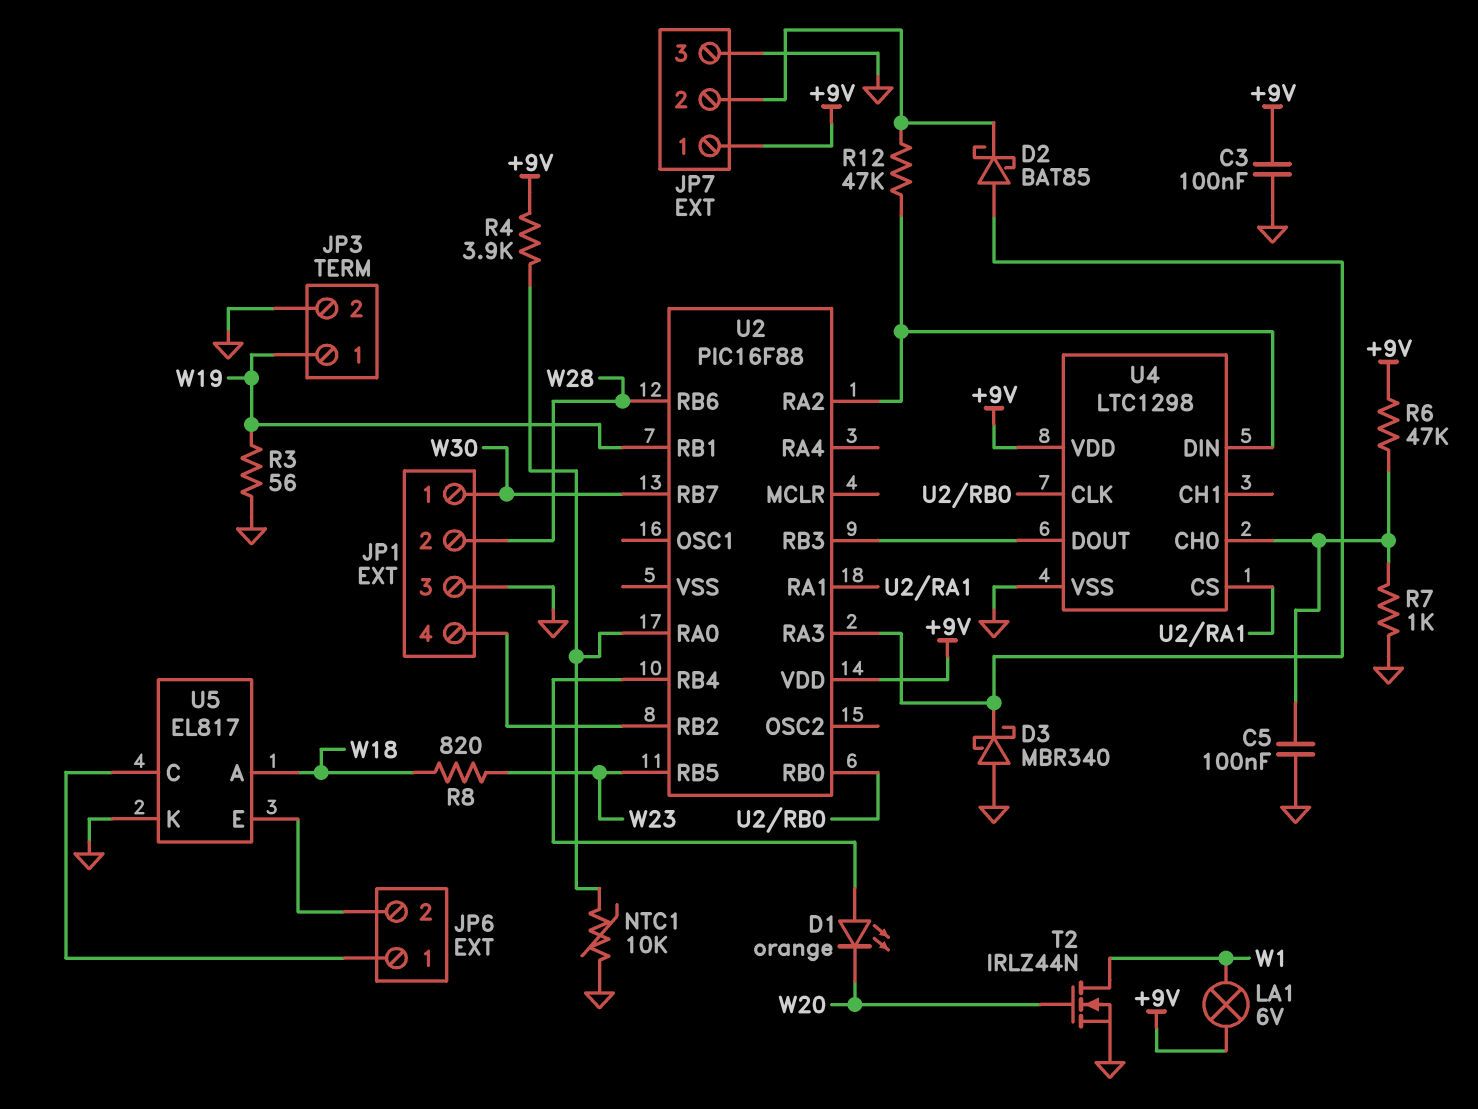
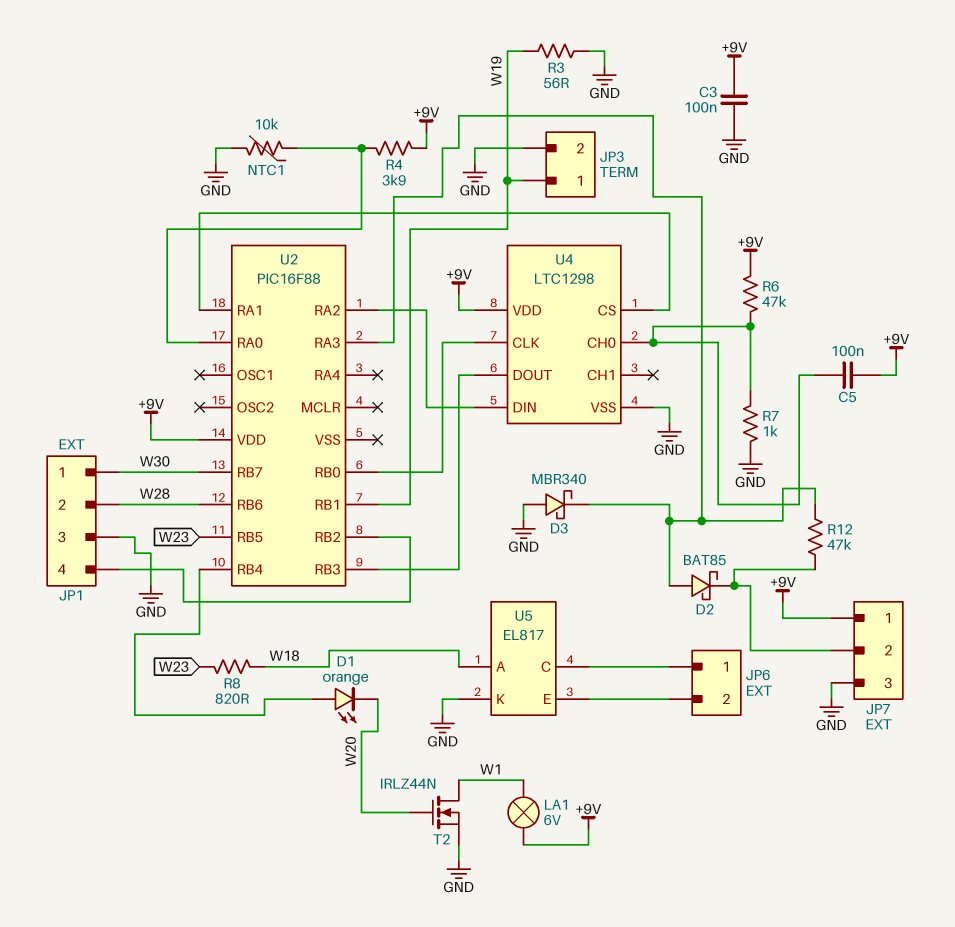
C5: 100nF (GND, U4/CH0) -> 100nF (+9V, U4/CH0)
R12: 47k (JP7/2, U2/RA2) -> 47k (JP7/2, U2/RA3)

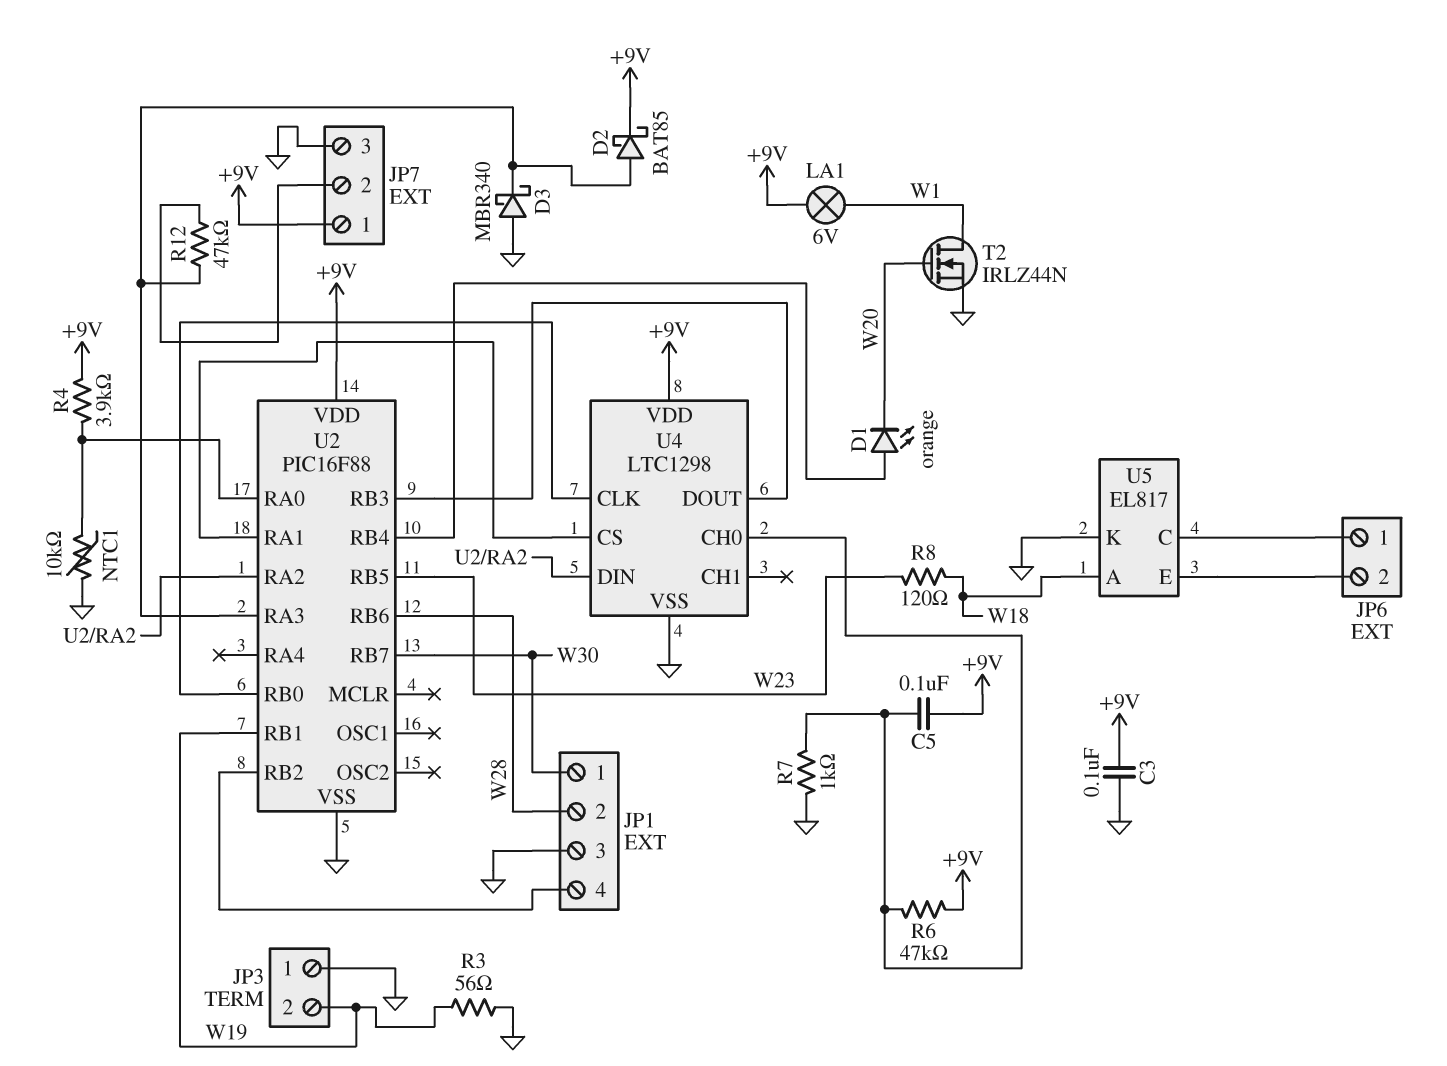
D2: schottky BAT85 (A U2/RA3, K JP7/2) -> schottky BAT85 (A U2/RA3, K +9V)
JP3 pin 1: W19 -> GND
JP3 pin 2: GND -> W19
R8: 820 (W18, W23) -> 120 (W18, W23)
U2 pin VSS: none -> GND

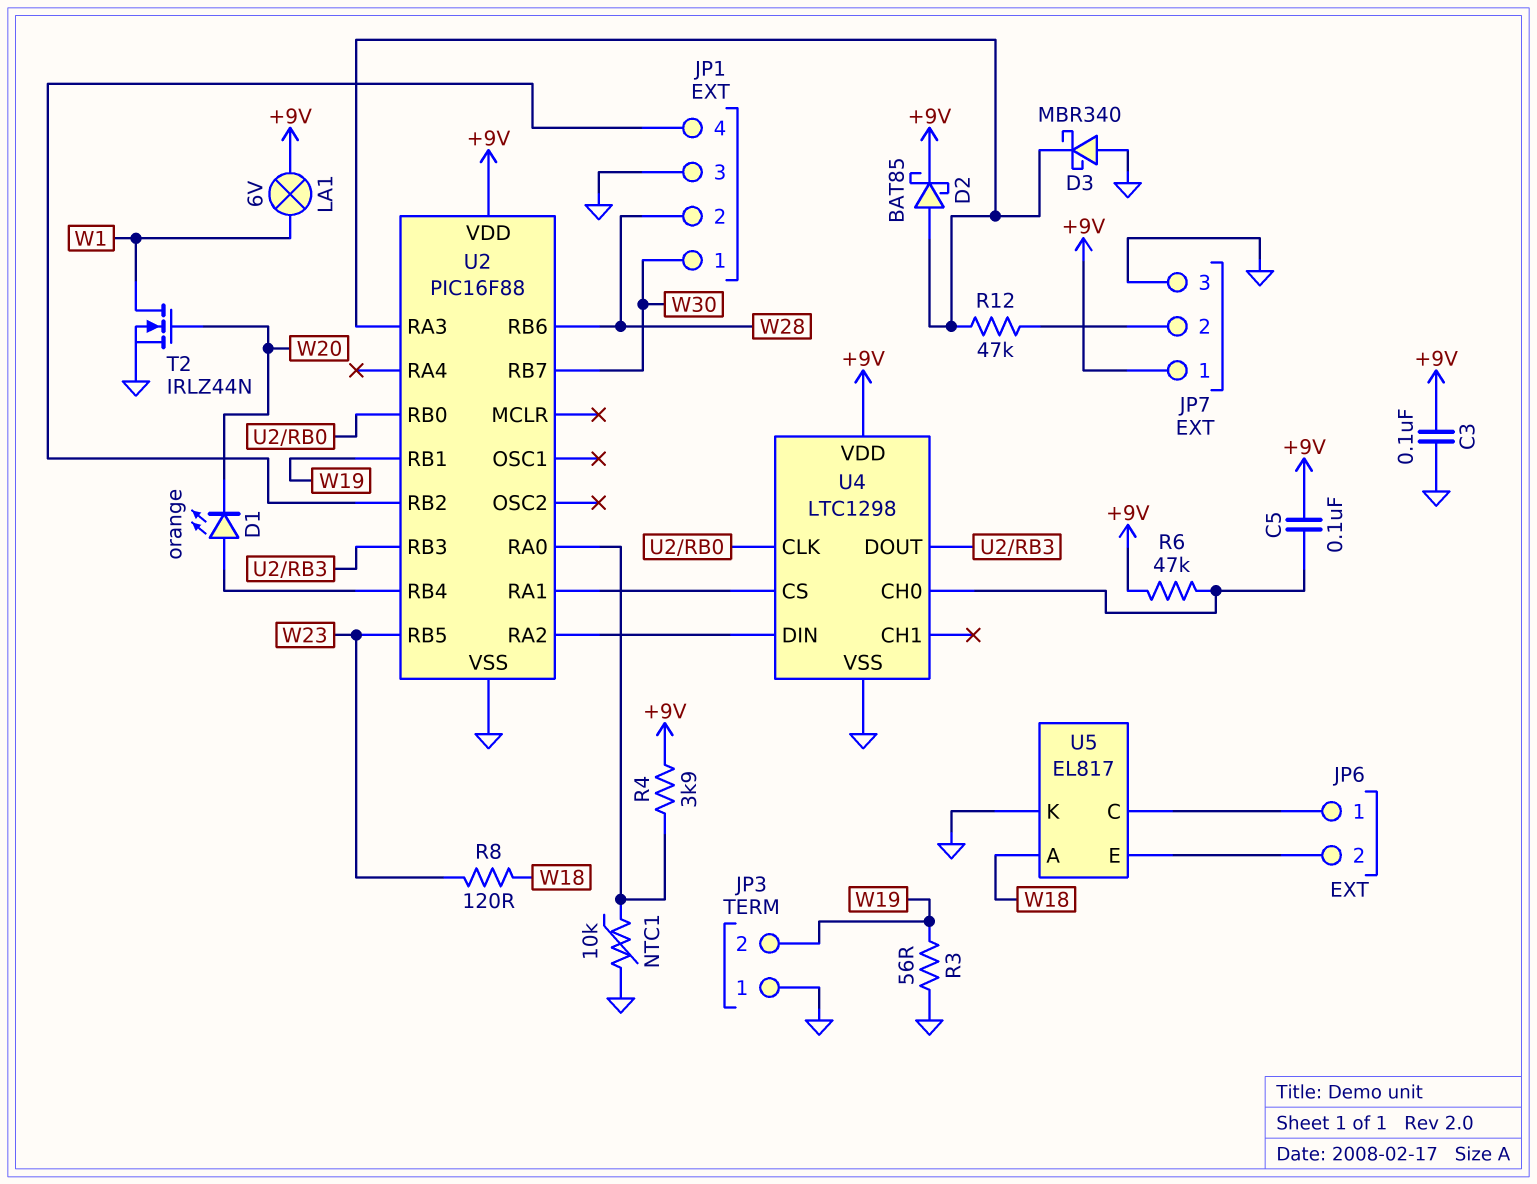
R7: 1k (GND, U4/CH0) -> none

